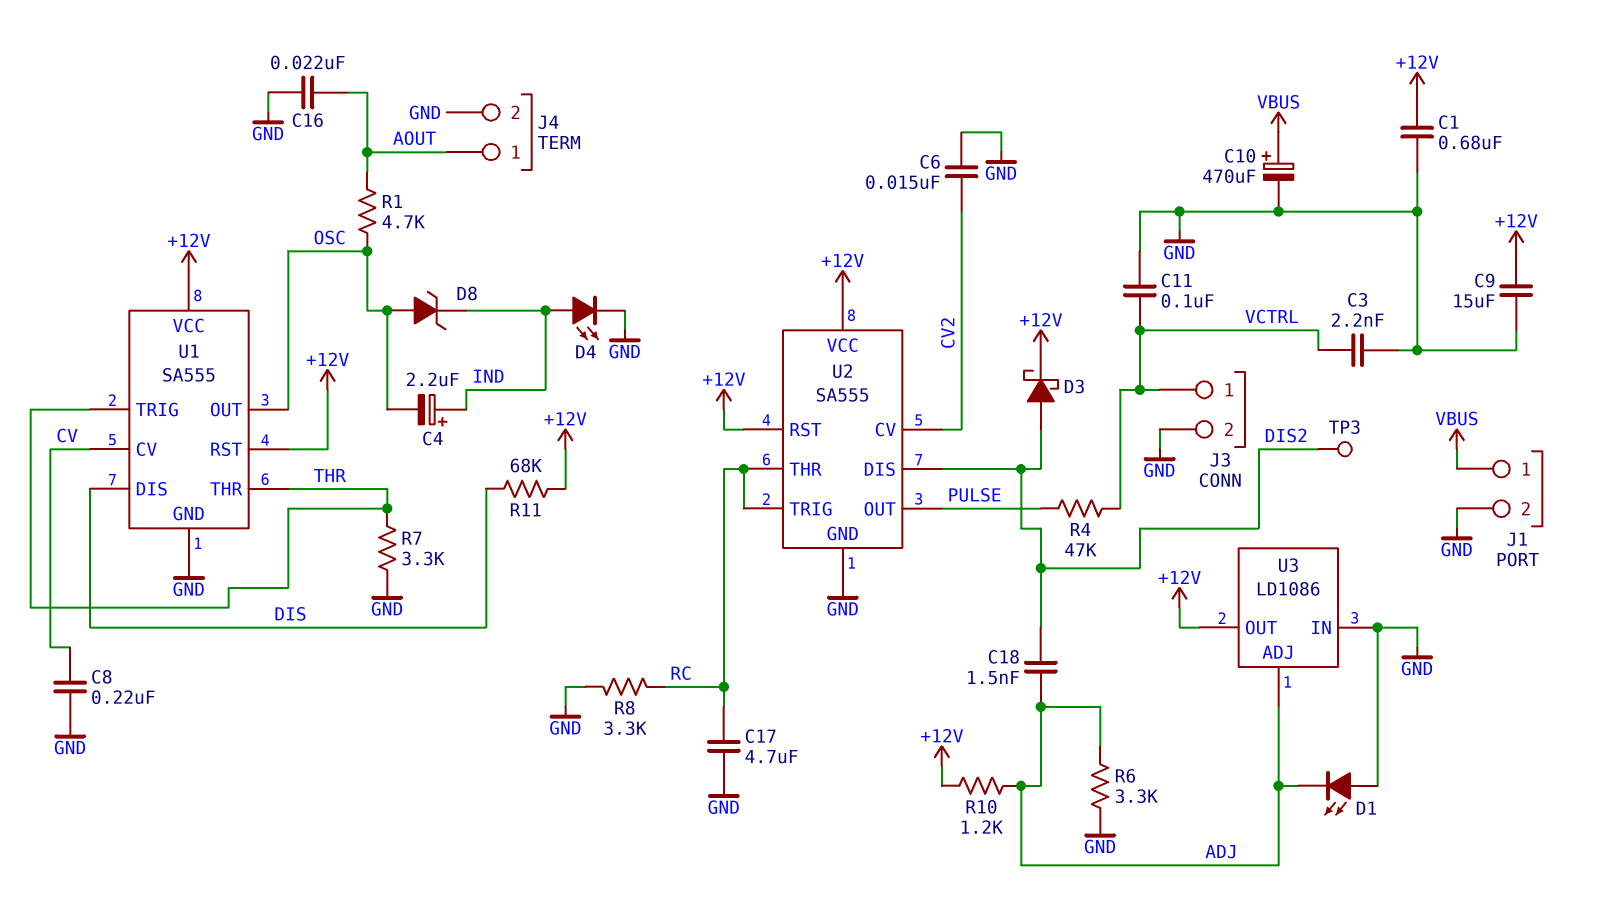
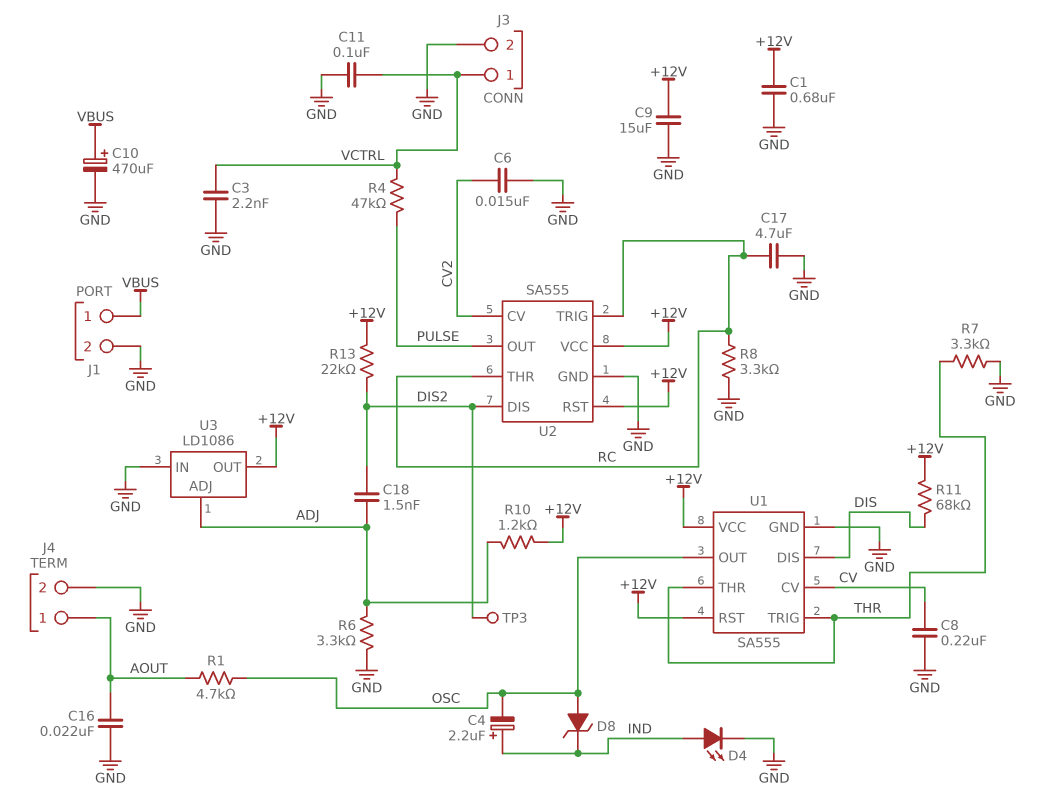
D1: LED (A GND, K ADJ) -> none
D3: schottky (A DIS2, K +12V) -> none
R13: none -> 22k (+12V, DIS2)

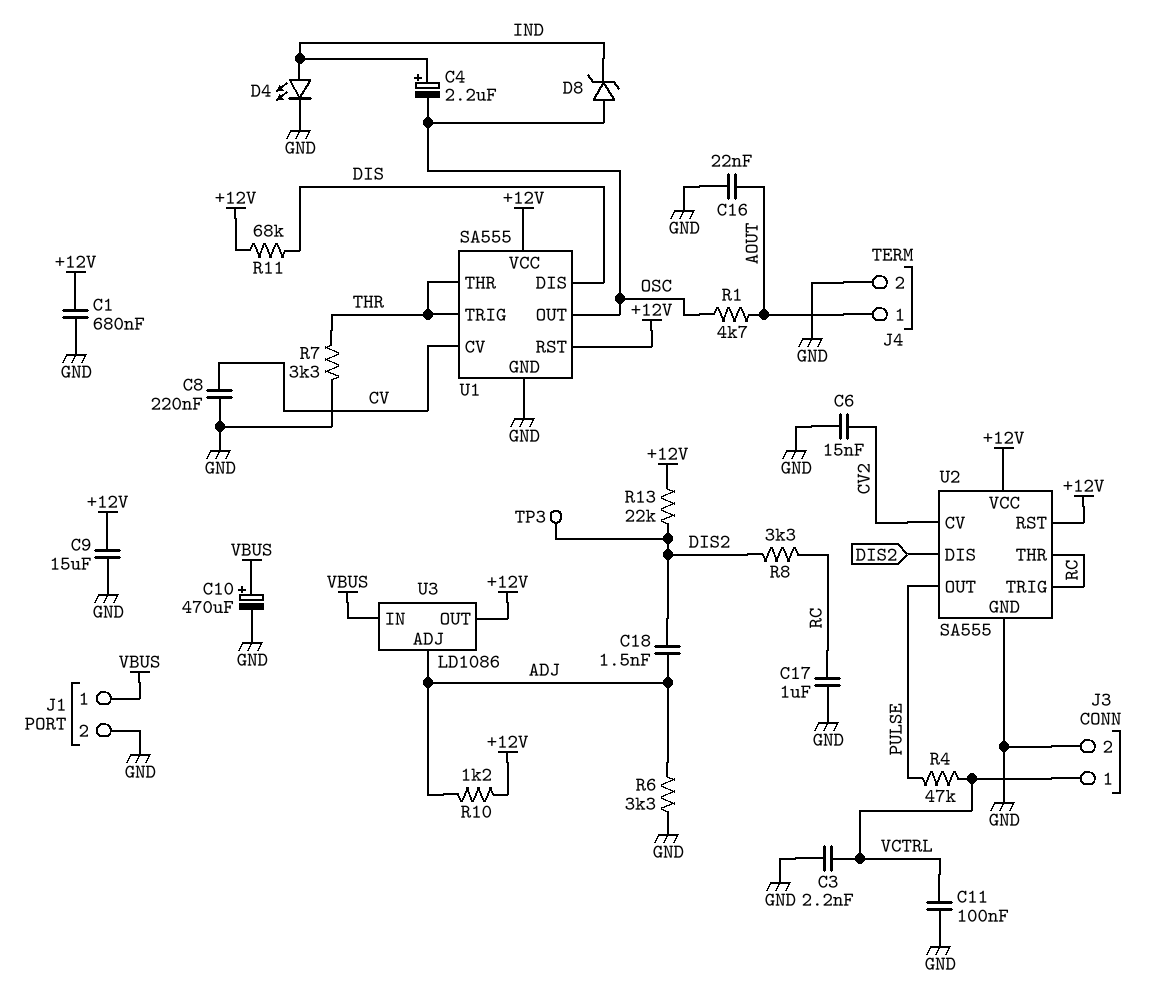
C17: 4.7uF (GND, RC) -> 1uF (GND, RC)
R8: 3.3k (GND, RC) -> 3.3k (DIS2, RC)
U3 pin IN: GND -> VBUS

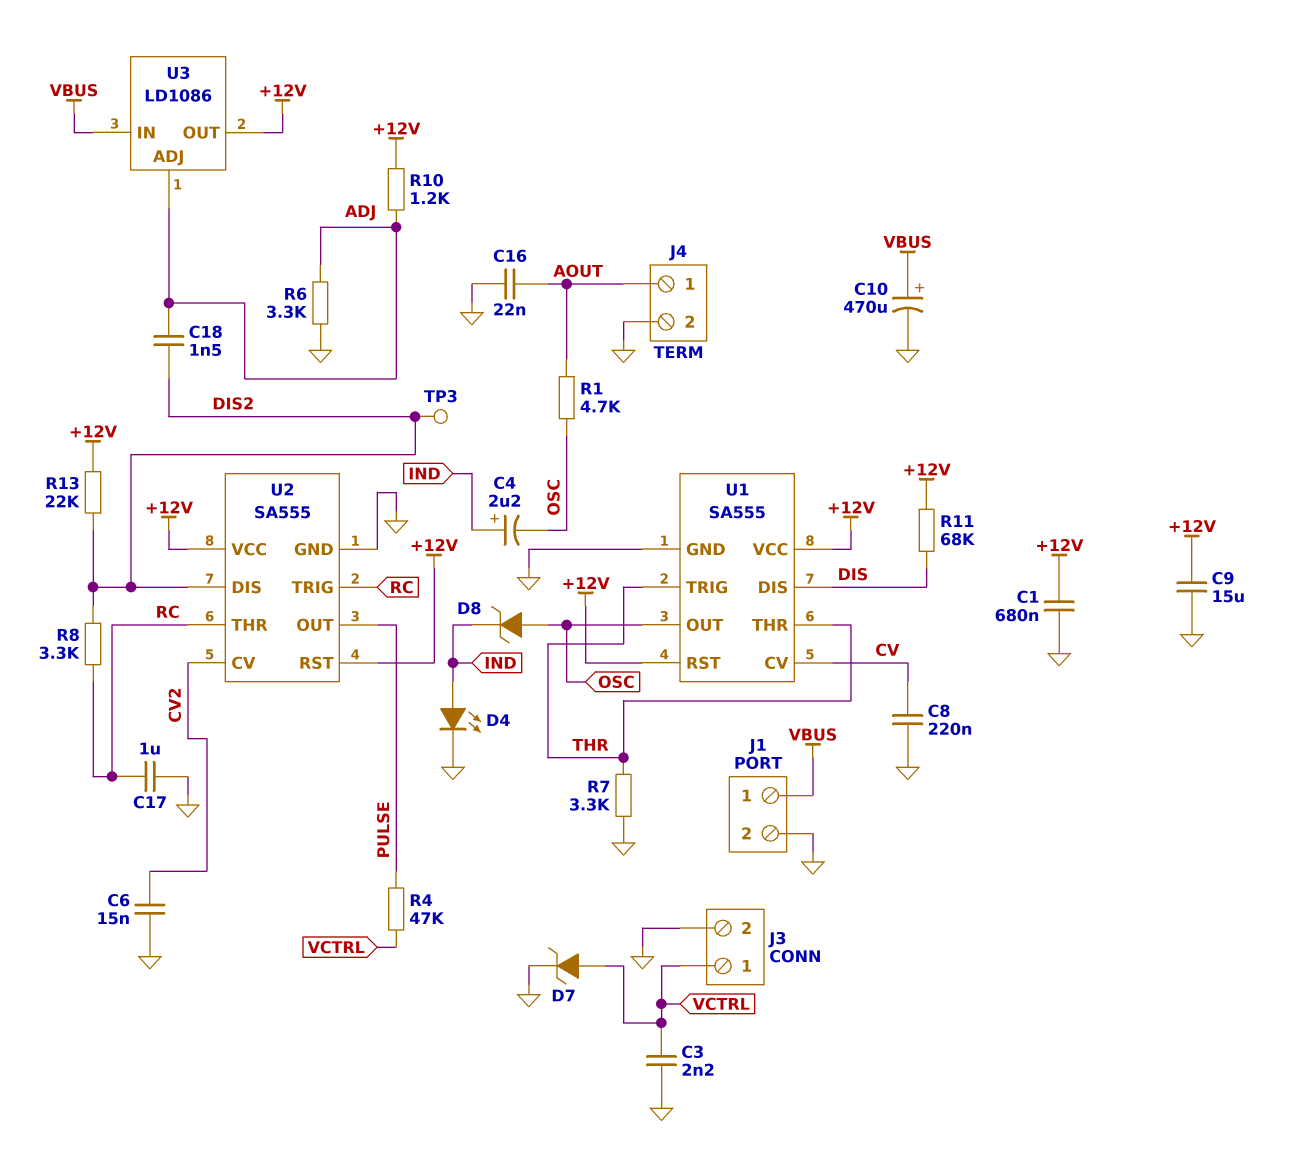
C11: 100nF (GND, VCTRL) -> none
D7: none -> zener (A VCTRL, K GND)

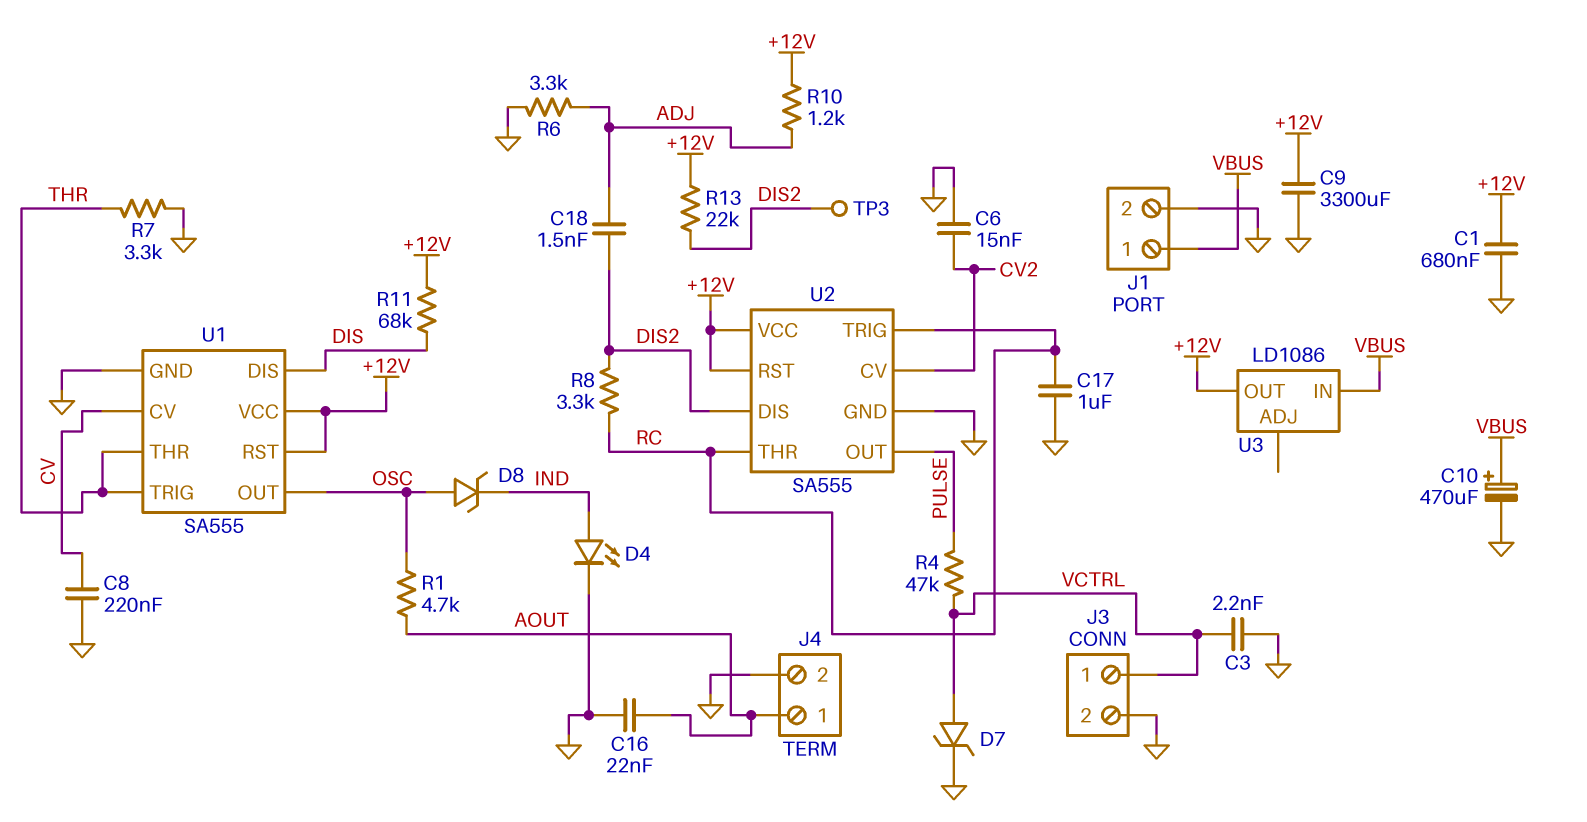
C4: 2.2uF (plus IND, minus OSC) -> none
C9: 15uF (+12V, GND) -> 3300uF (+12V, GND)
U3 pin ADJ: ADJ -> none

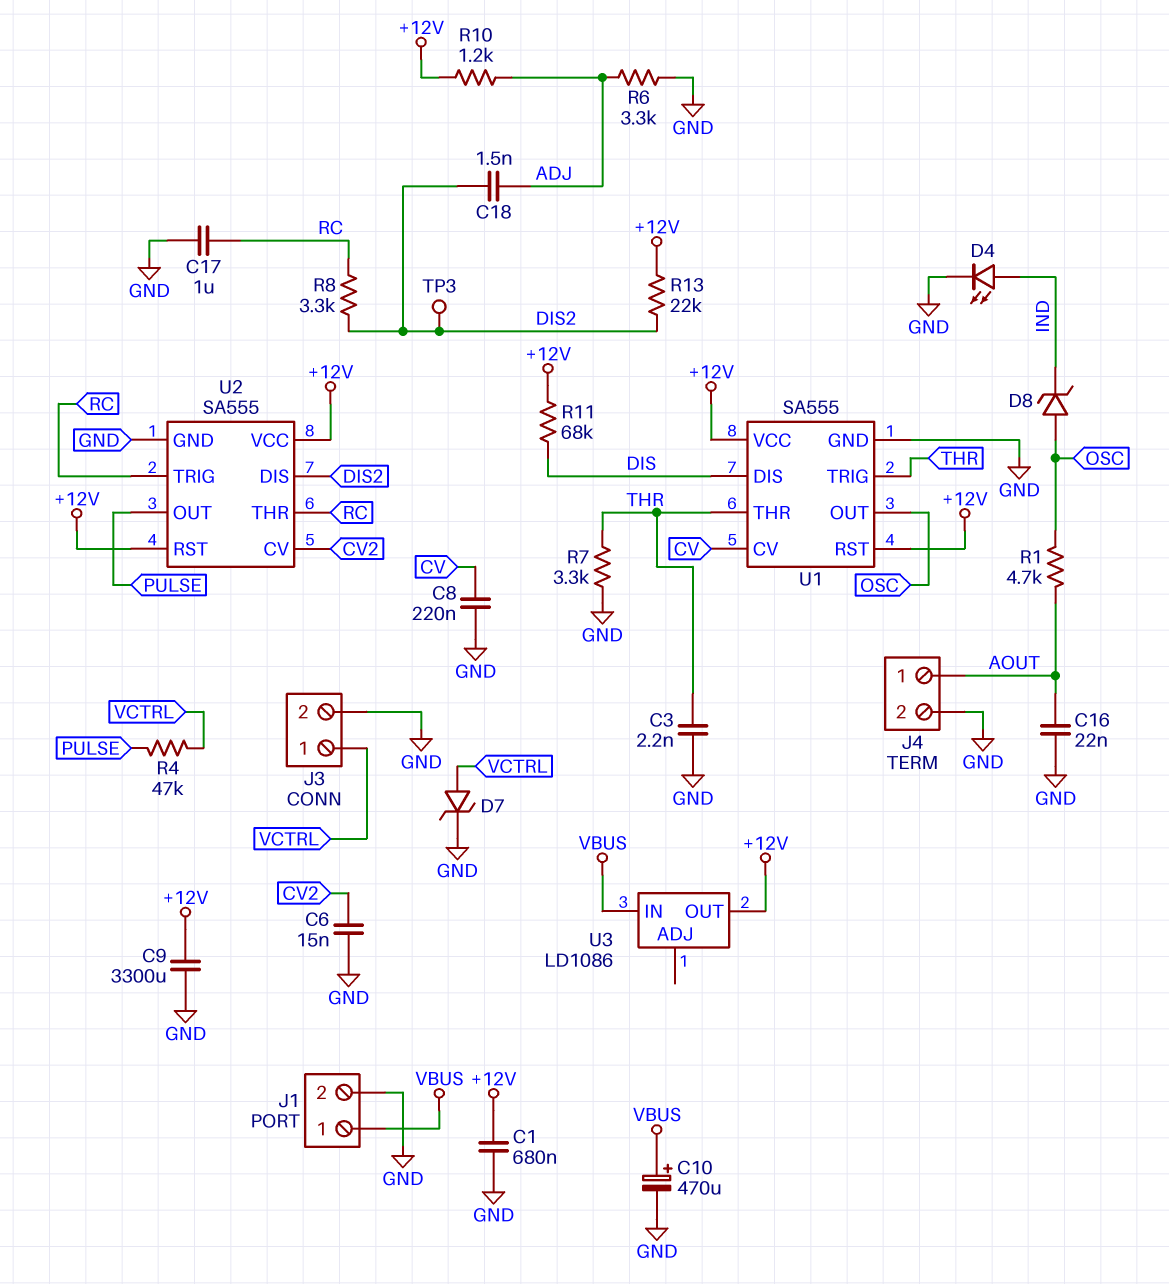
C3: 2.2nF (GND, VCTRL) -> 2.2nF (GND, THR)

